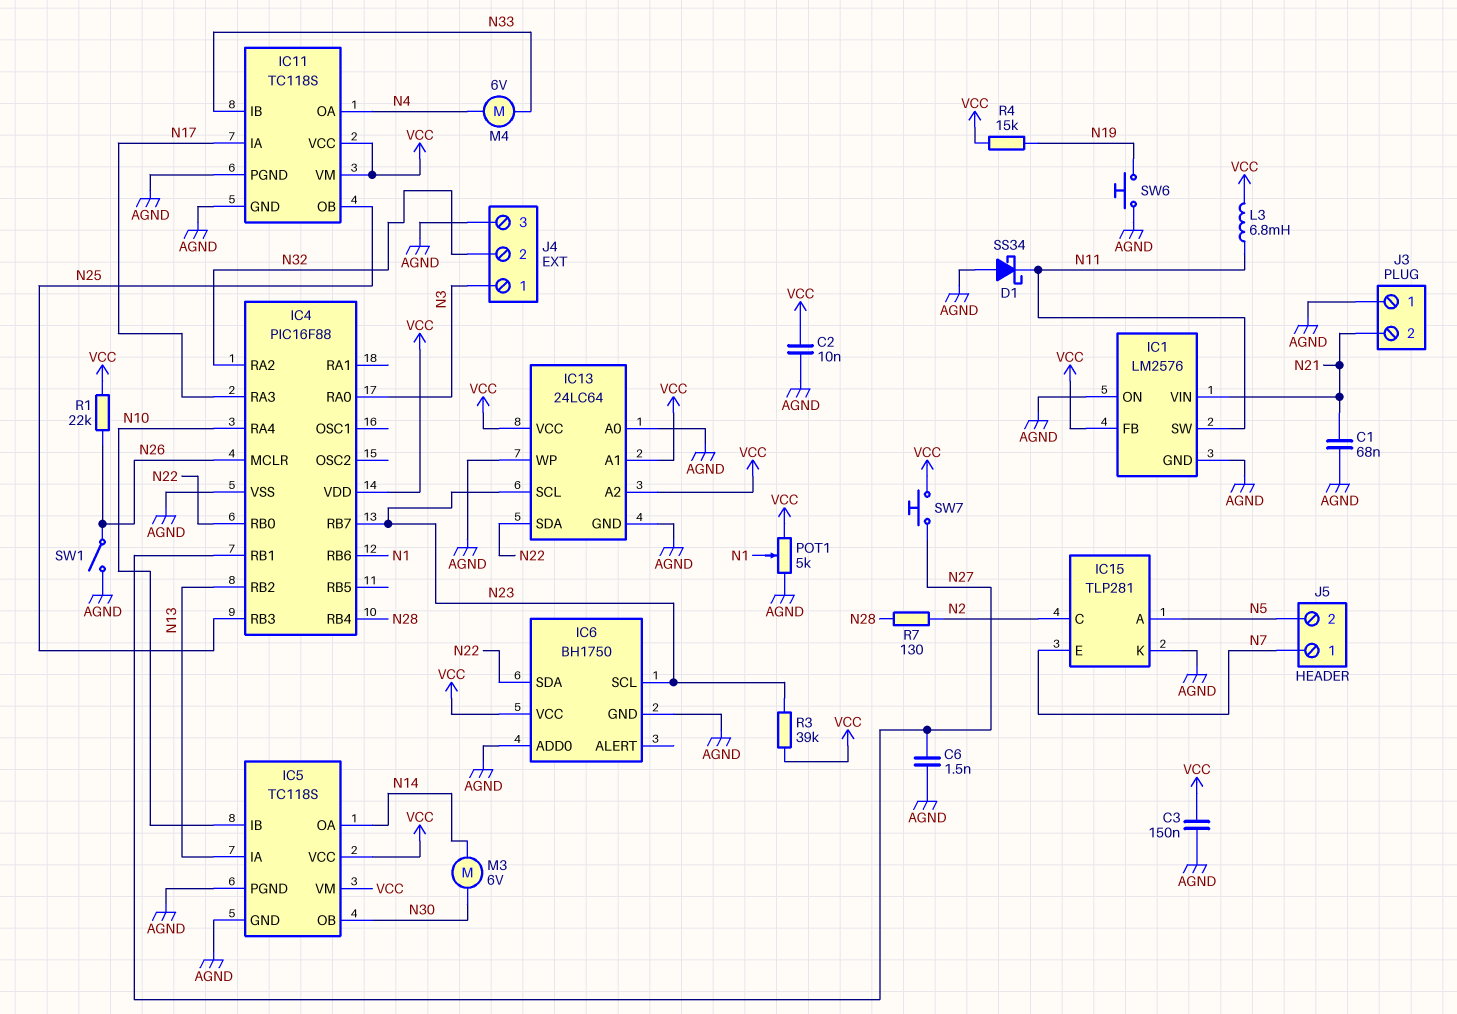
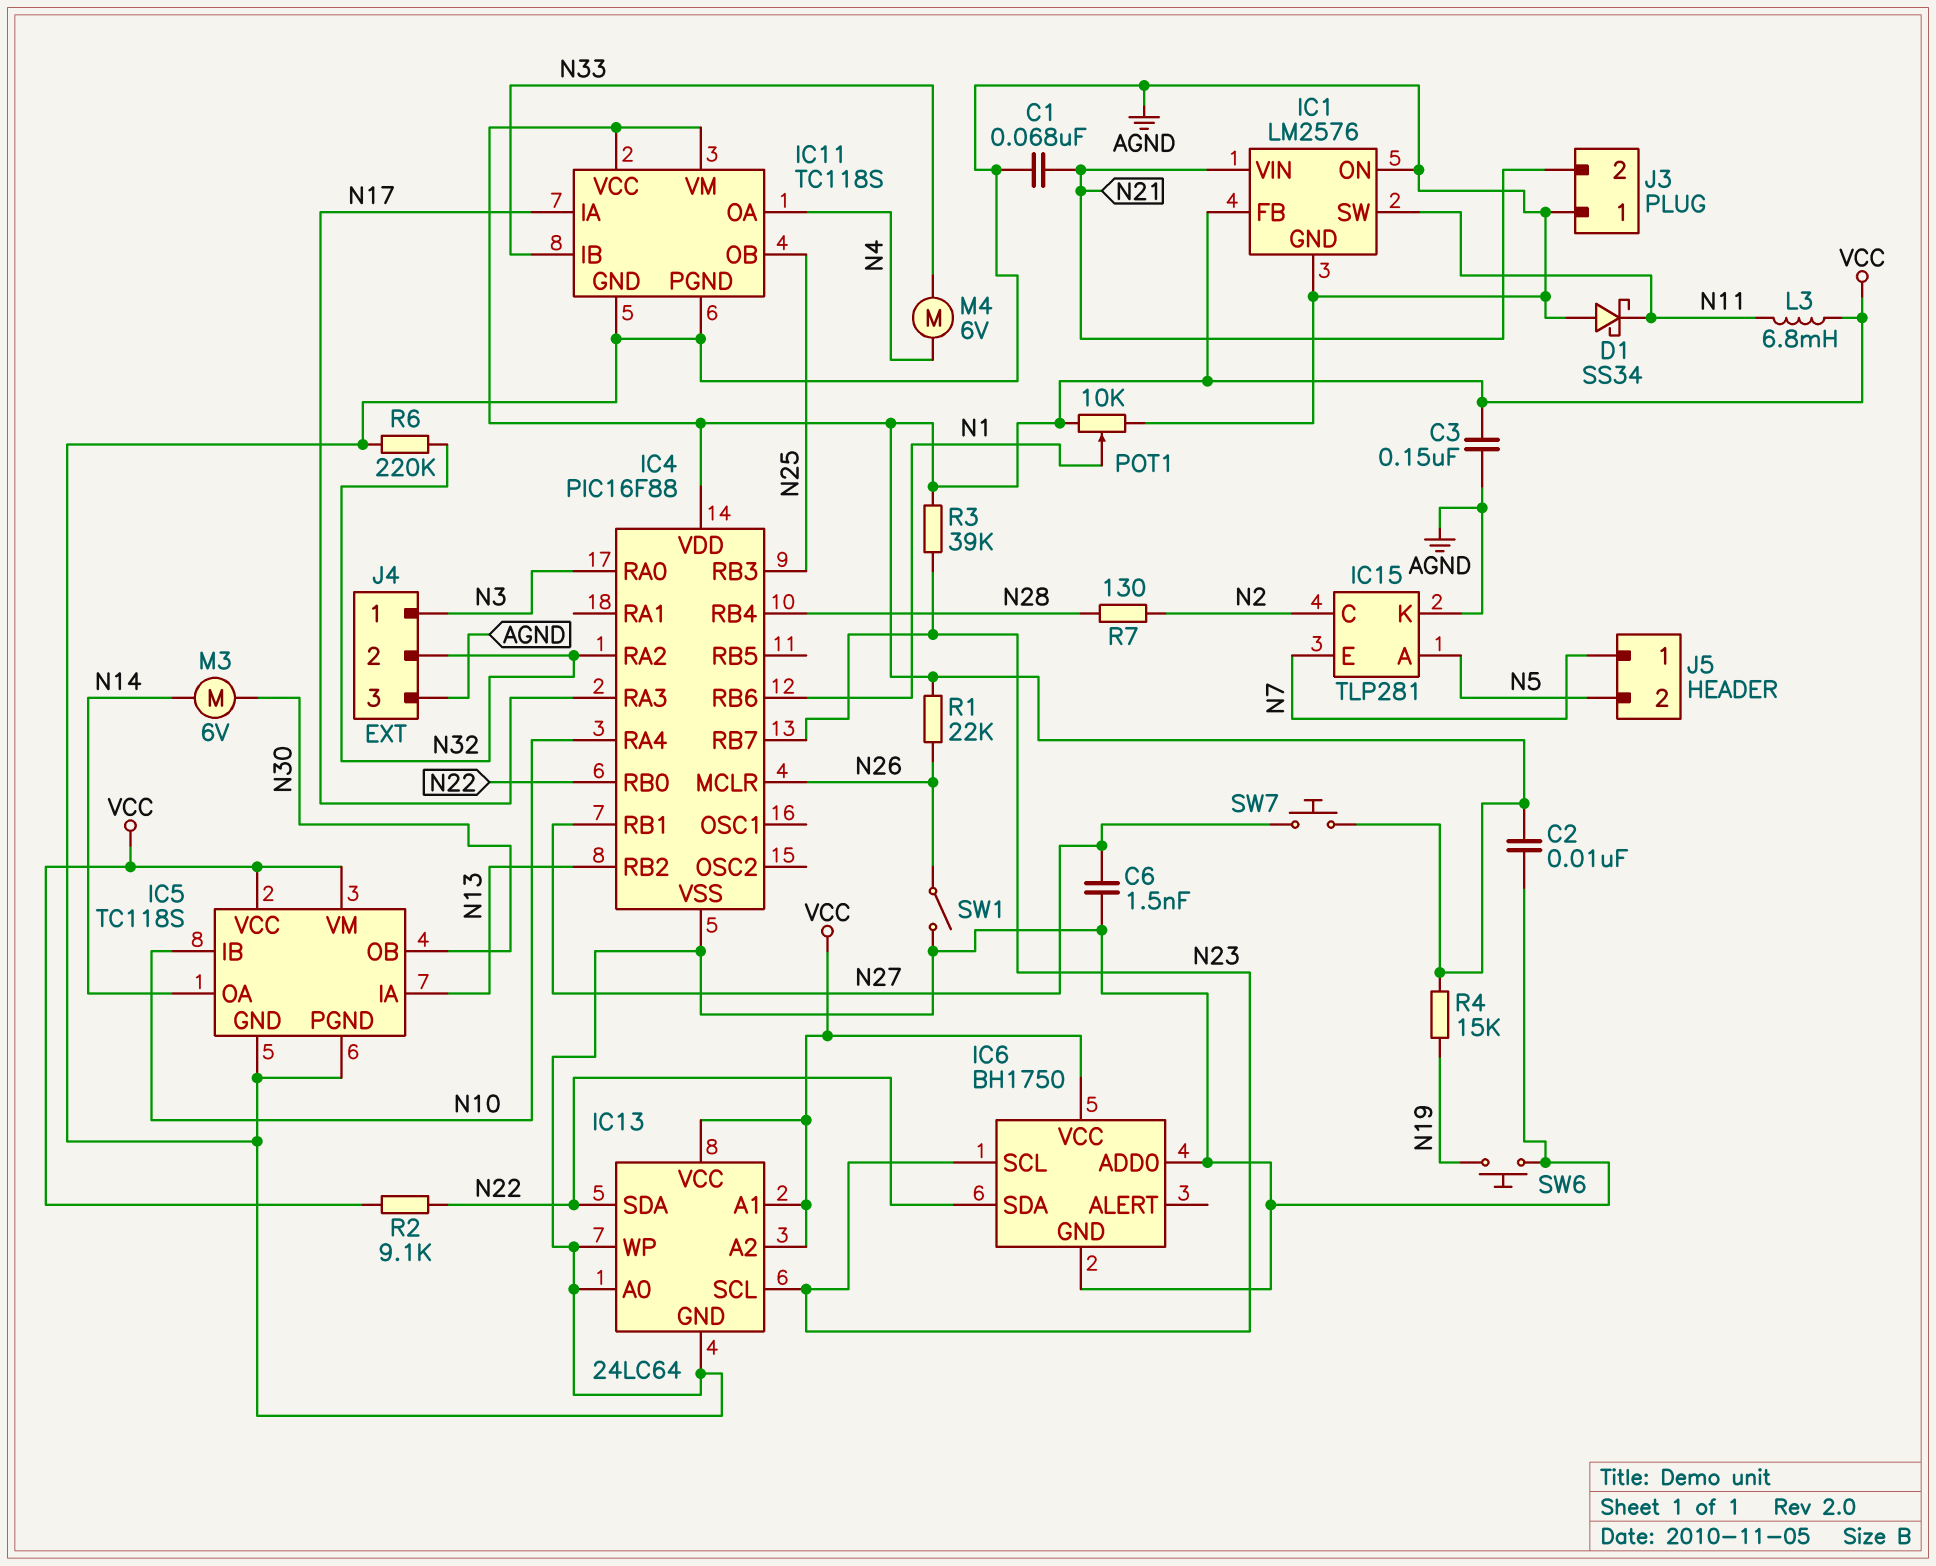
POT1: 5k (AGND, VCC, wiper N1) -> 10k (AGND, VCC, wiper N1)
R2: none -> 9.1k (N22, VCC)
R6: none -> 220k (AGND, N32)

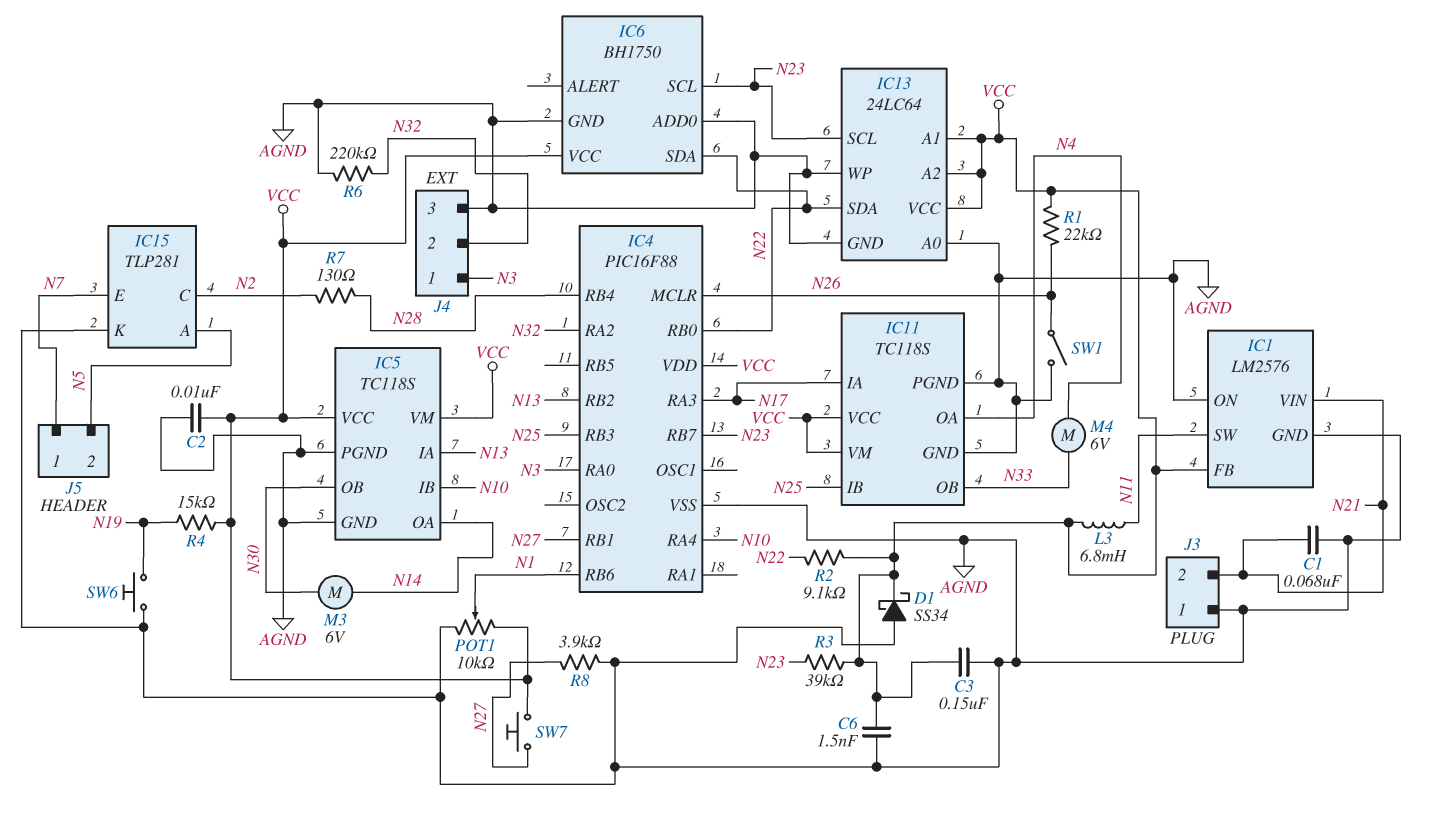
C6: 1.5nF (AGND, N27) -> 1.5nF (AGND, VCC)
D1: schottky SS34 (A AGND, K N11) -> schottky SS34 (A AGND, K VCC)
IC11 pin IB: N33 -> N25
IC11 pin OB: N25 -> N33
R8: none -> 3.9k (AGND, N27)

